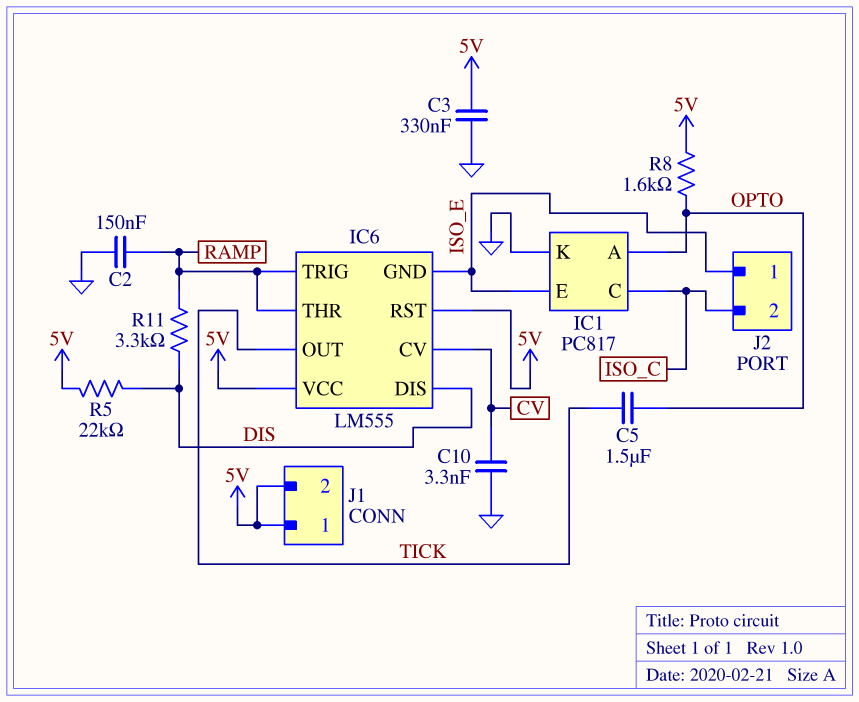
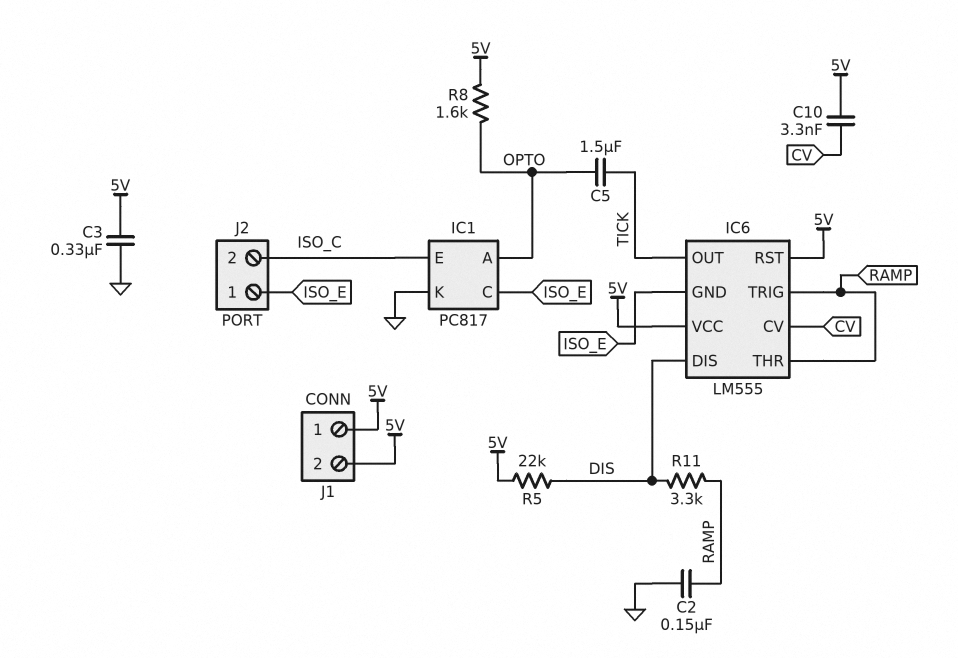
C10: 3.3nF (CV, GND) -> 3.3nF (5V, CV)
IC1 pin C: ISO_C -> ISO_E
IC1 pin E: ISO_E -> ISO_C

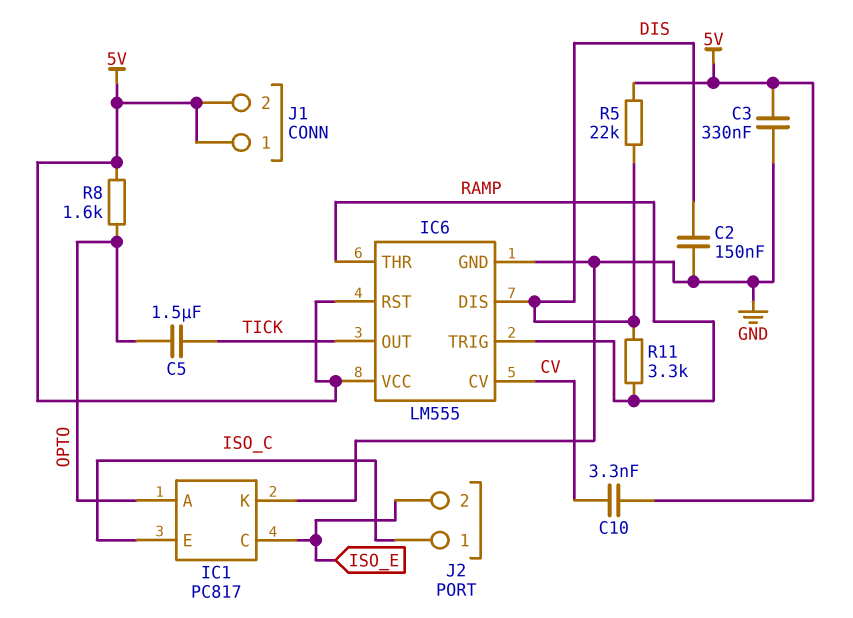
C2: 150nF (GND, RAMP) -> 150nF (DIS, GND)
IC6 pin GND: ISO_E -> GND
J2 pin 1: ISO_E -> ISO_C
J2 pin 2: ISO_C -> ISO_E

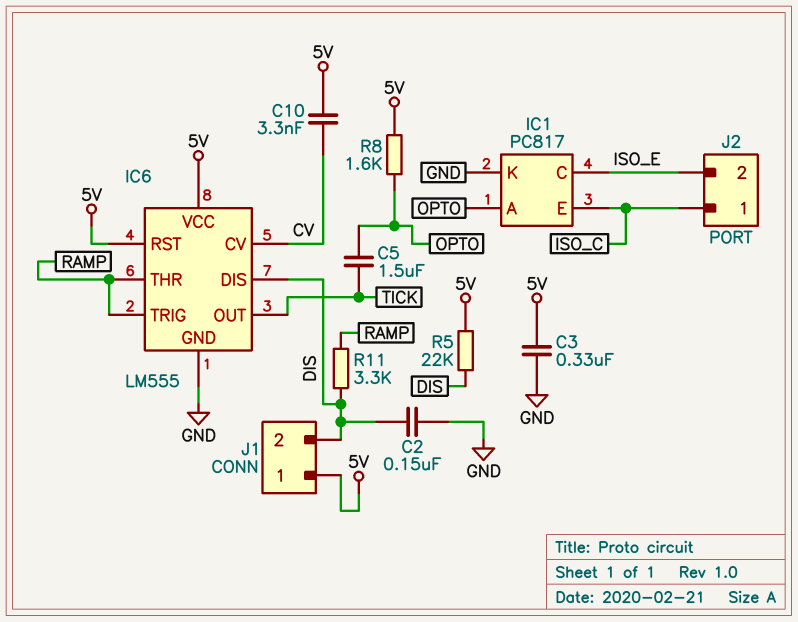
J1 pin 2: 5V -> DIS

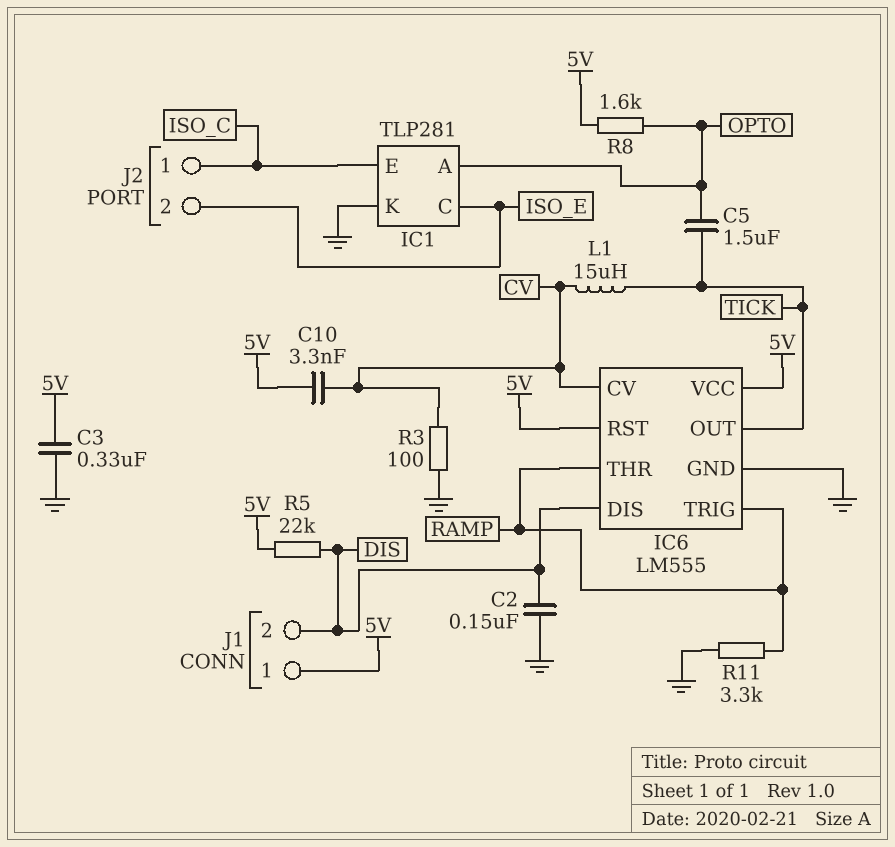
IC1: PC817 -> TLP281
L1: none -> 15uH (CV, TICK)
R3: none -> 100 (CV, GND)
R11: 3.3k (DIS, RAMP) -> 3.3k (GND, RAMP)

